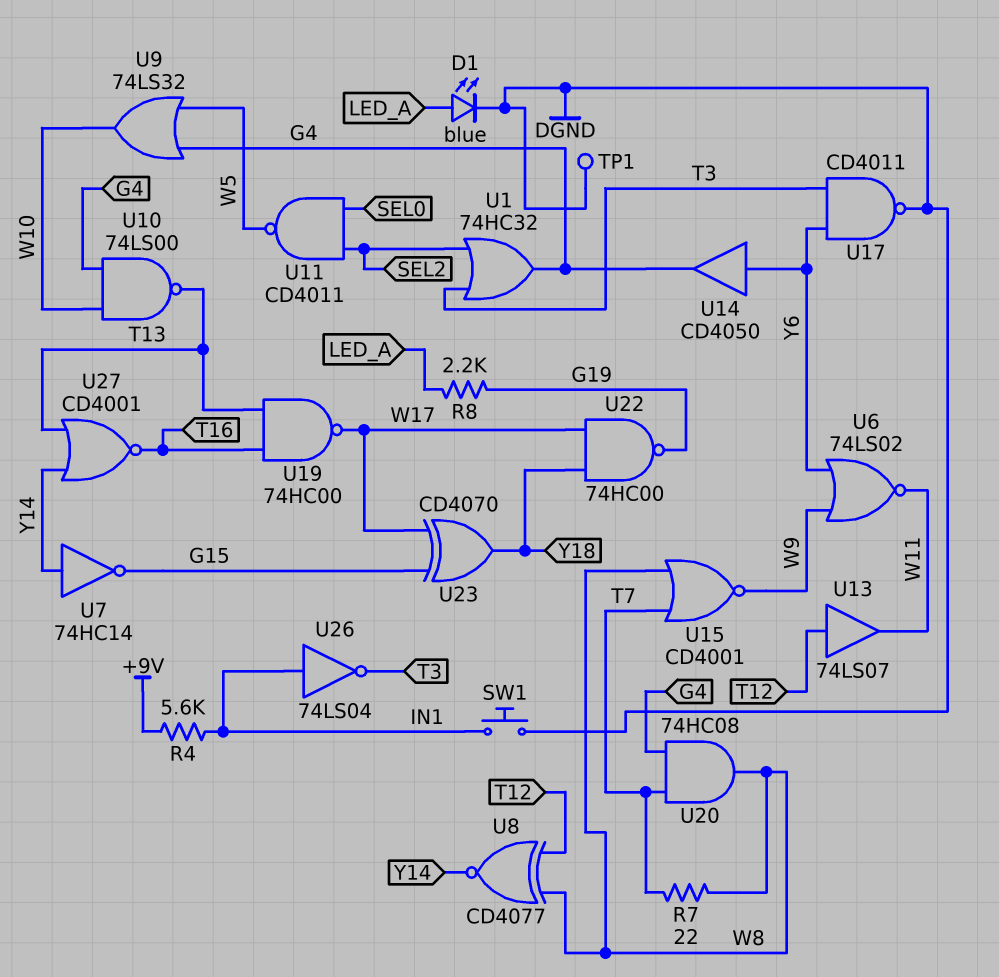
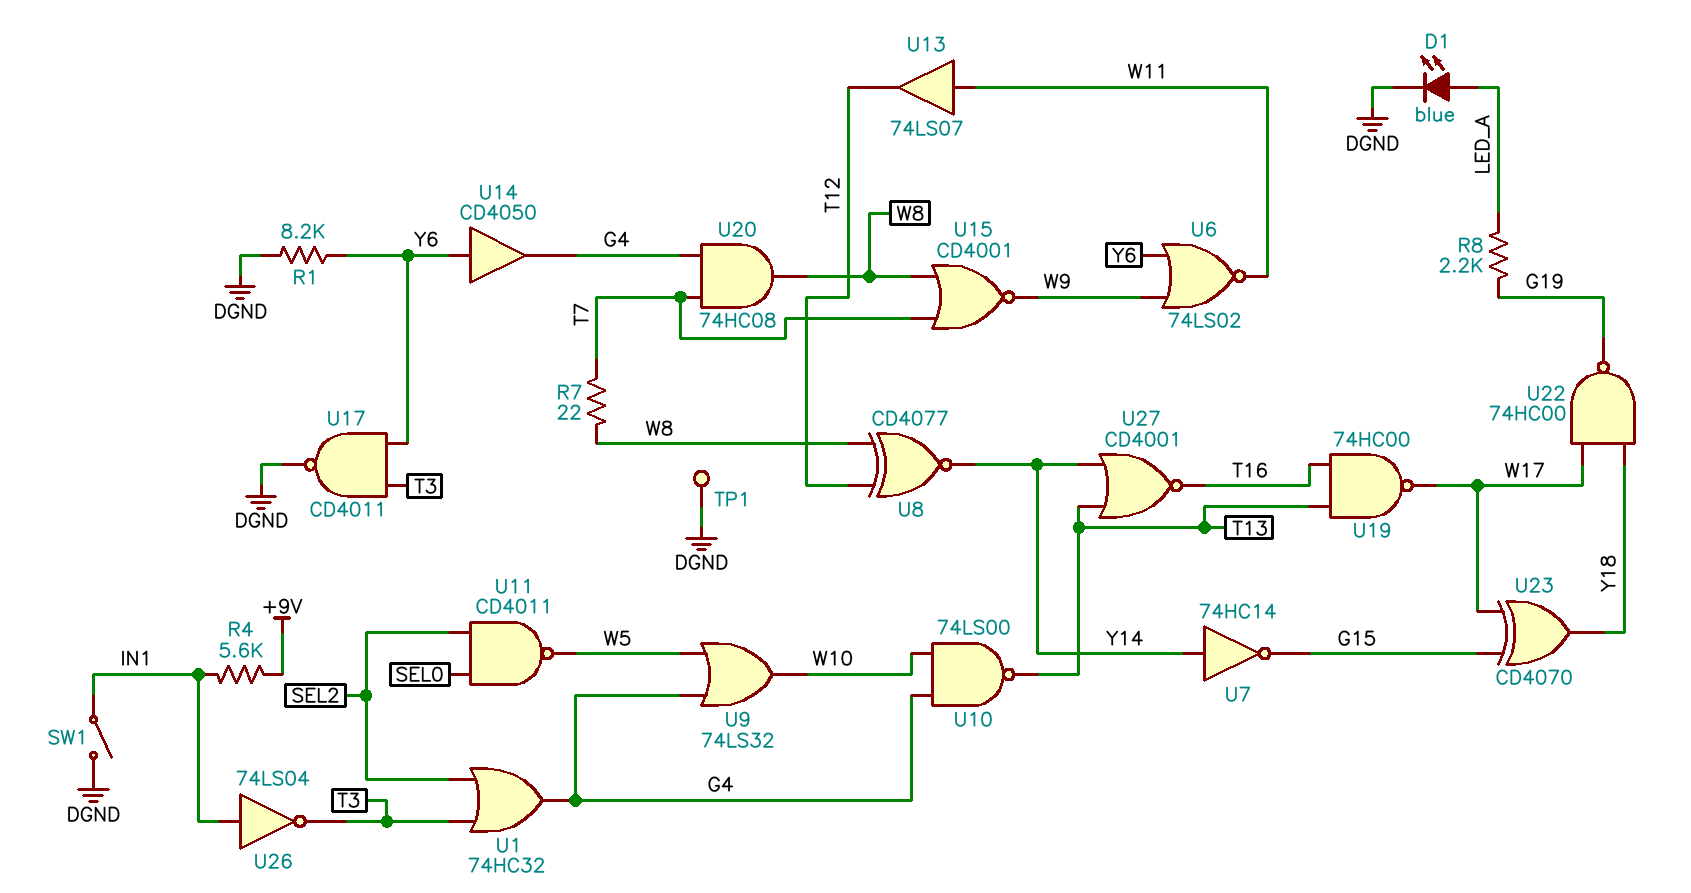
R1: none -> 8.2k (DGND, Y6)
SW1: button (DGND, IN1) -> switch (DGND, IN1)
U13: buffer 74LS07 (in T12, out W11) -> buffer 74LS07 (in W11, out T12)

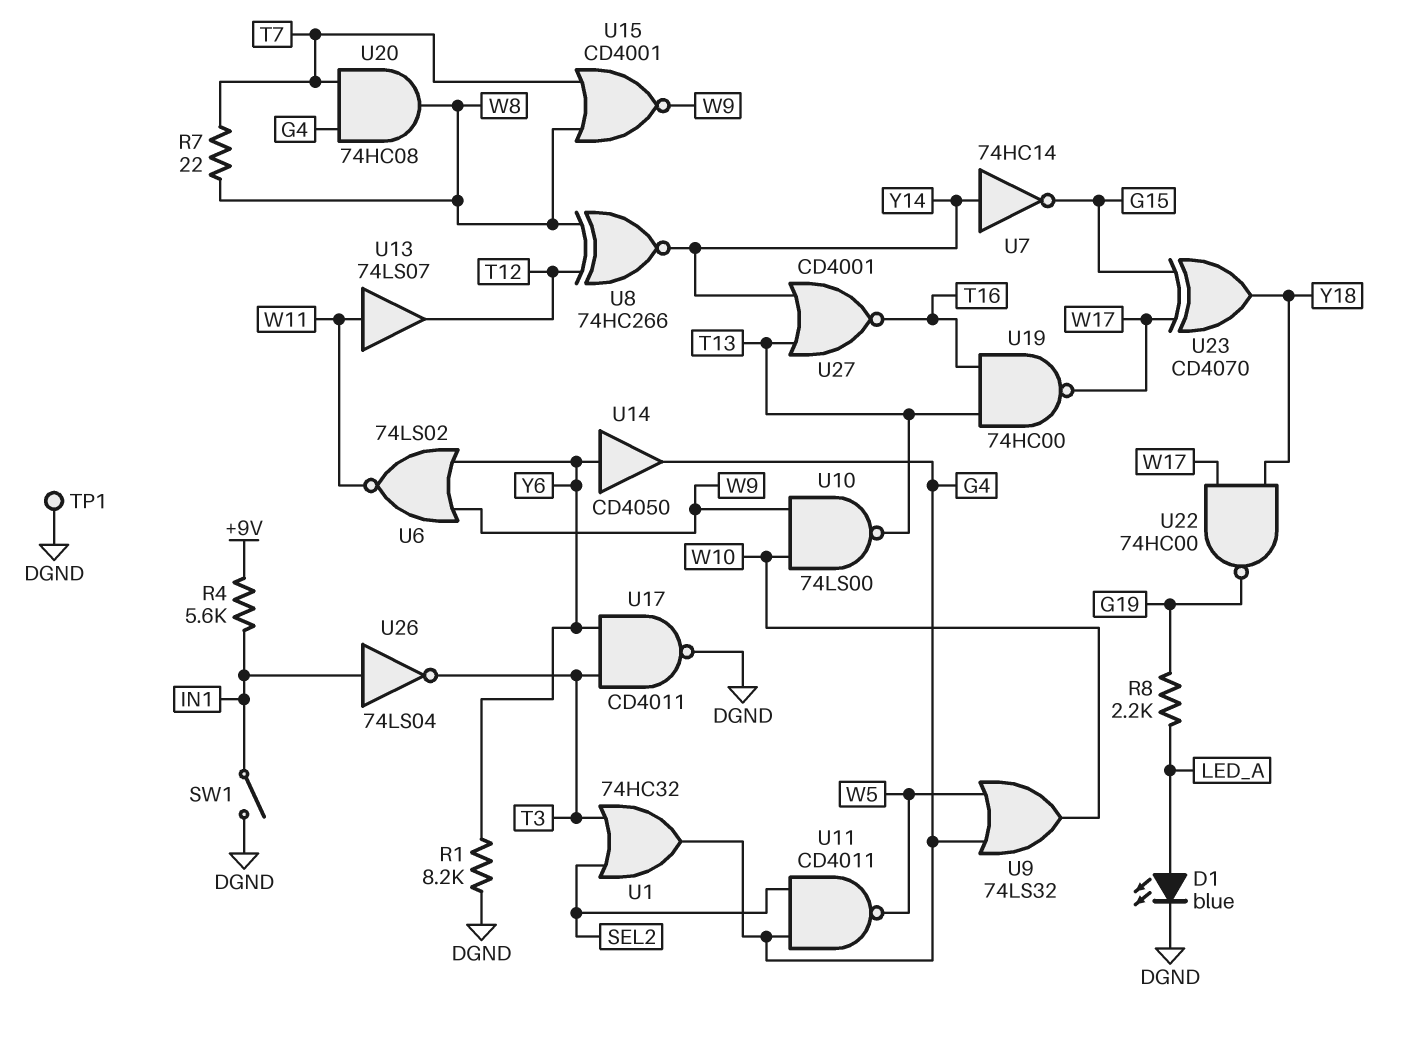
U8: XNOR CD4077 (in T12, in W8, out Y14) -> XNOR 74HC266 (in T12, in W8, out Y14)
U10: NAND 74LS00 (in G4, in W10, out T13) -> NAND 74LS00 (in W9, in W10, out T13)
U11: NAND CD4011 (in SEL0, in SEL2, out W5) -> NAND CD4011 (in G4, in SEL2, out W5)

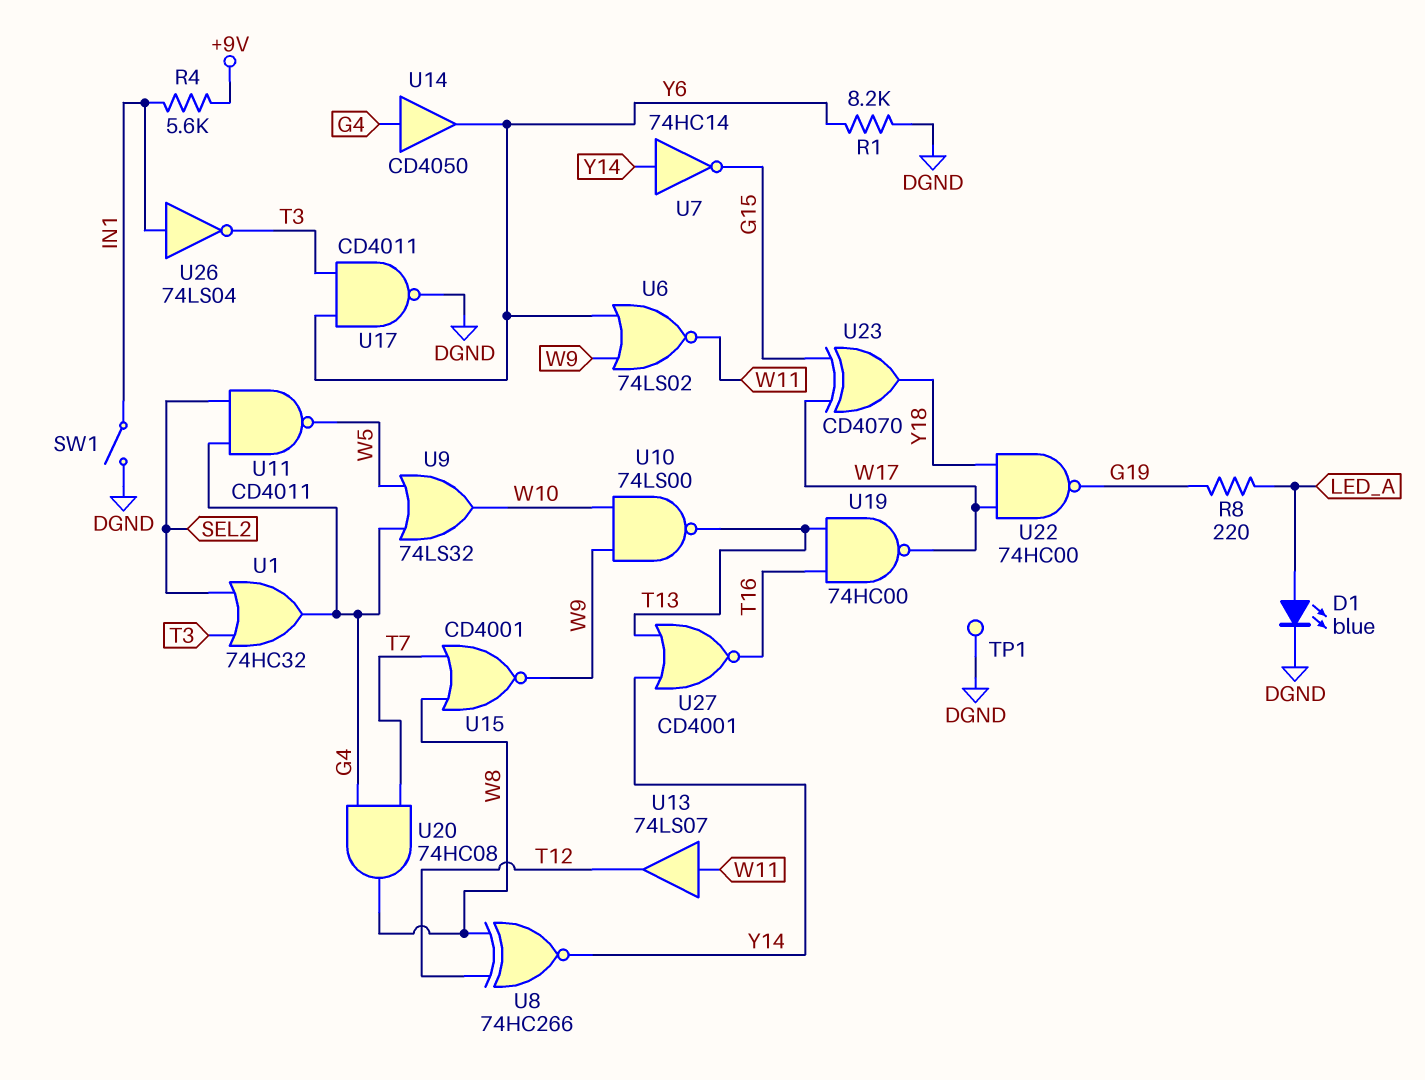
R7: 22 (T7, W8) -> none
R8: 2.2k (G19, LED_A) -> 220 (G19, LED_A)
U14: buffer CD4050 (in Y6, out G4) -> buffer CD4050 (in G4, out Y6)

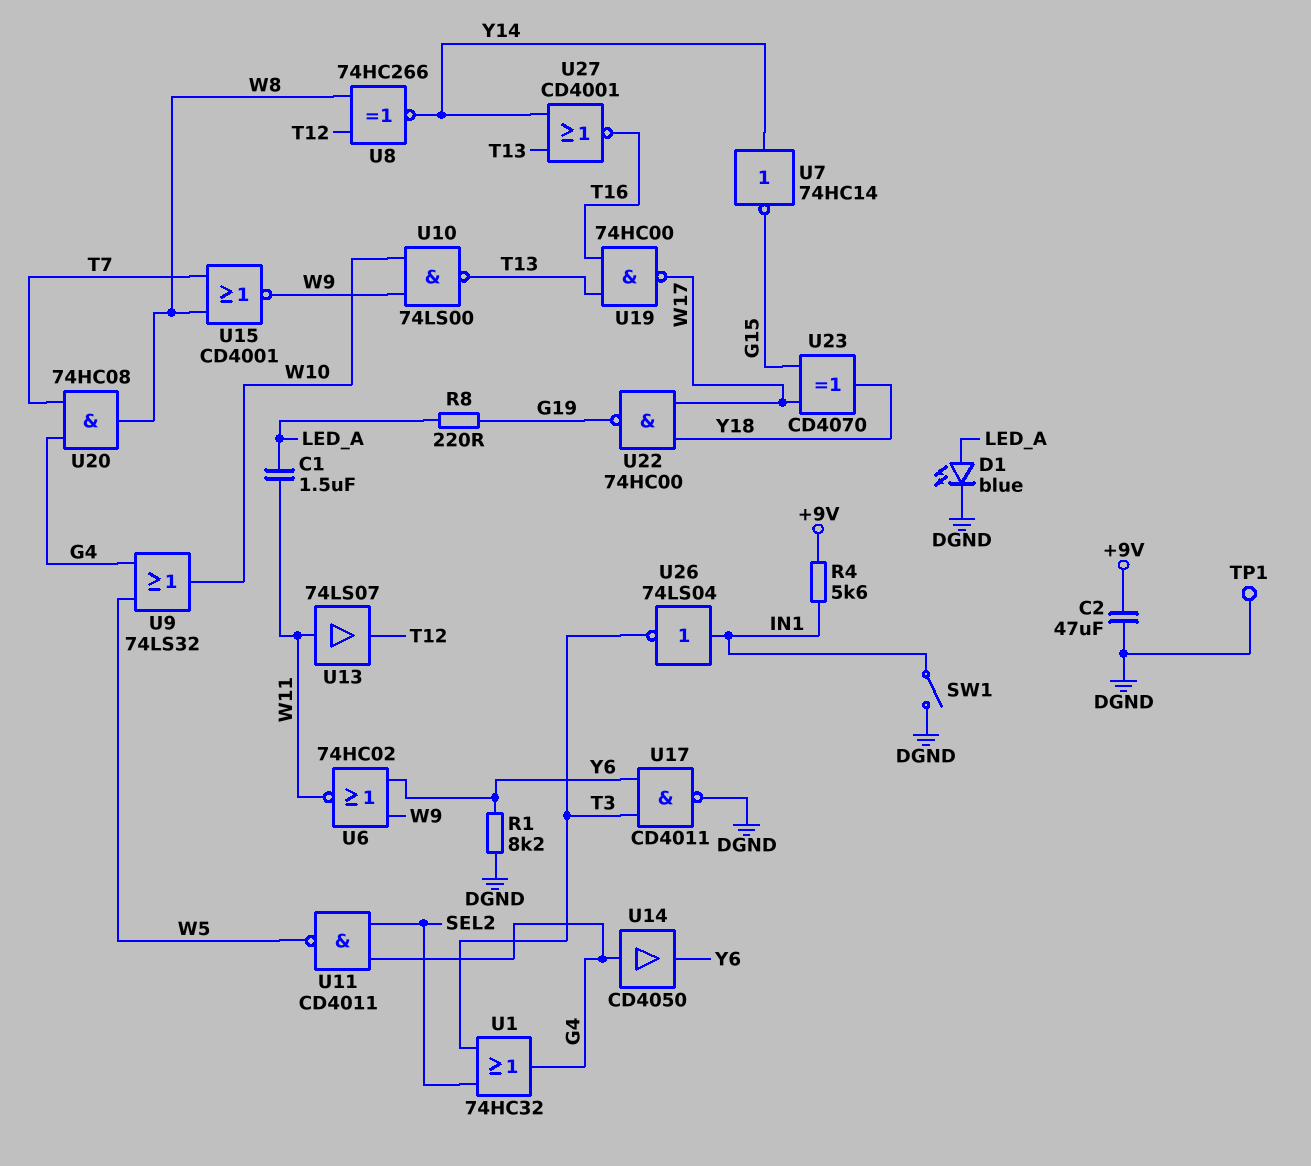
C1: none -> 1.5uF (LED_A, W11)
C2: none -> 47uF (+9V, DGND)
U6: NOR 74LS02 (in W9, in Y6, out W11) -> NOR 74HC02 (in W9, in Y6, out W11)

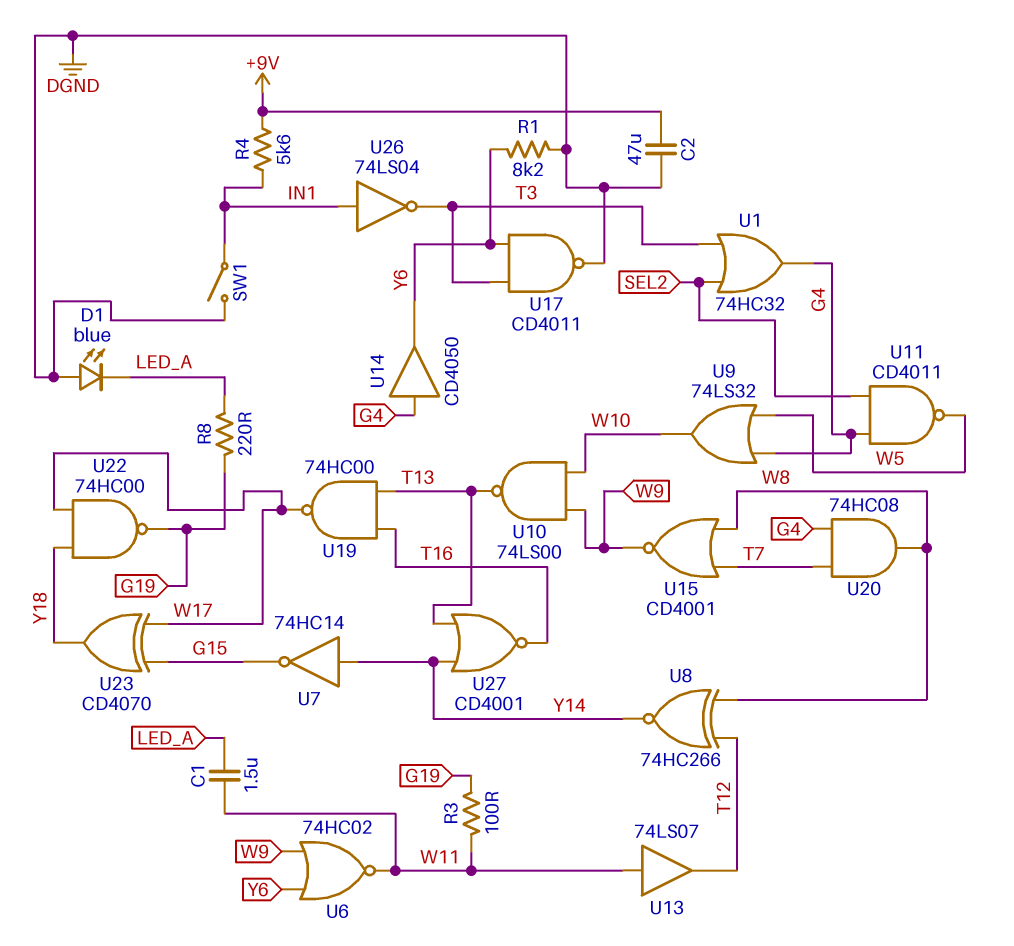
D1: LED blue (A LED_A, K DGND) -> LED blue (A DGND, K LED_A)
R3: none -> 100 (G19, W11)
TP1: test point (DGND) -> none

